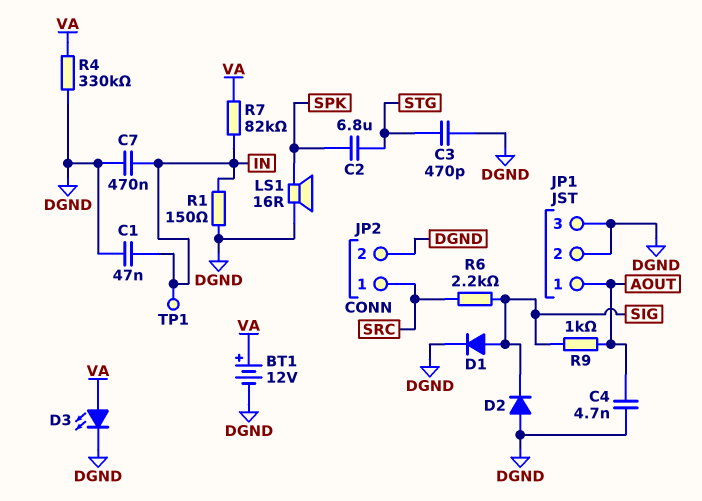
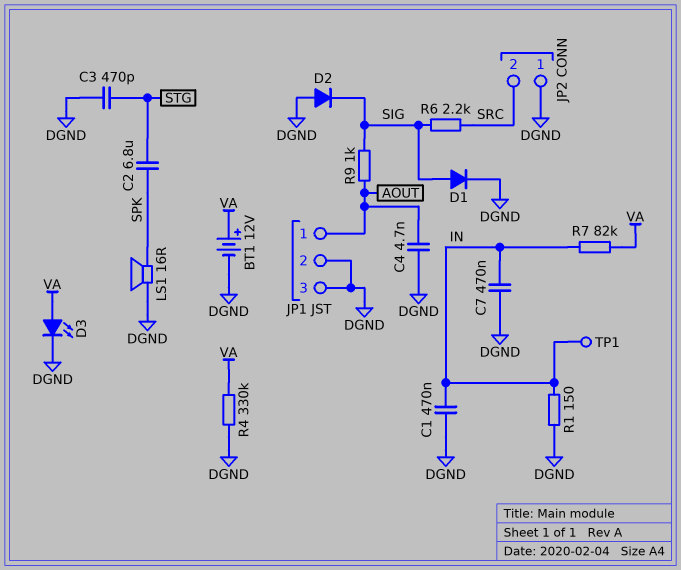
C1: 47nF (DGND, IN) -> 470nF (DGND, IN)
JP2 pin 1: SRC -> DGND
JP2 pin 2: DGND -> SRC

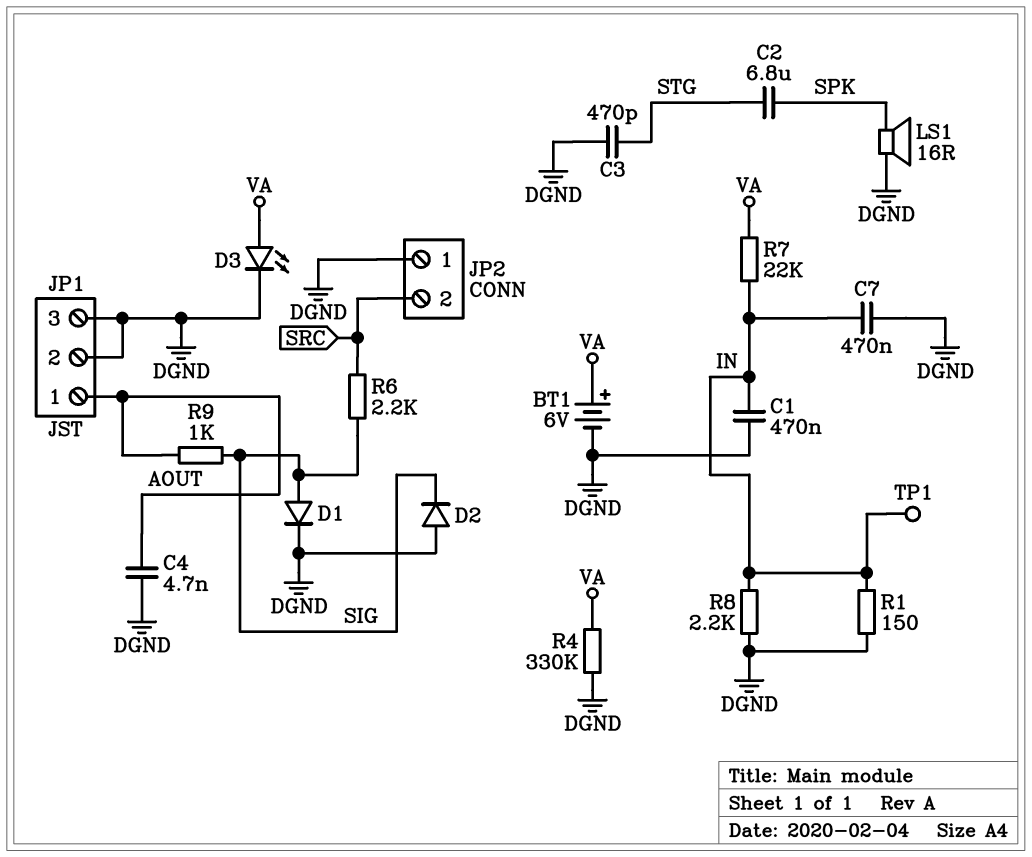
BT1: 12V (plus VA, minus DGND) -> 6V (plus VA, minus DGND)
R7: 82k (IN, VA) -> 22k (IN, VA)
R8: none -> 2.2k (DGND, IN)

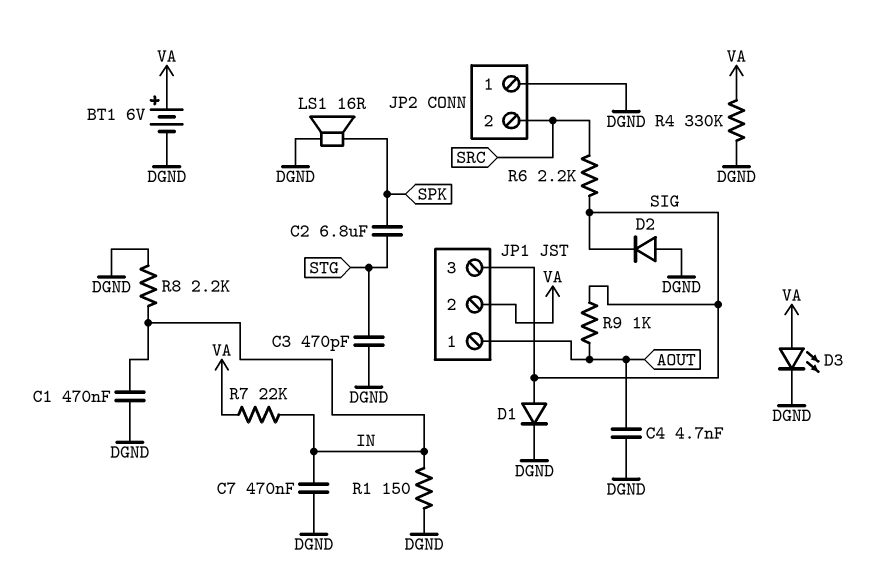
JP1 pin 2: DGND -> VA
JP1 pin 3: DGND -> SIG
TP1: test point (IN) -> none

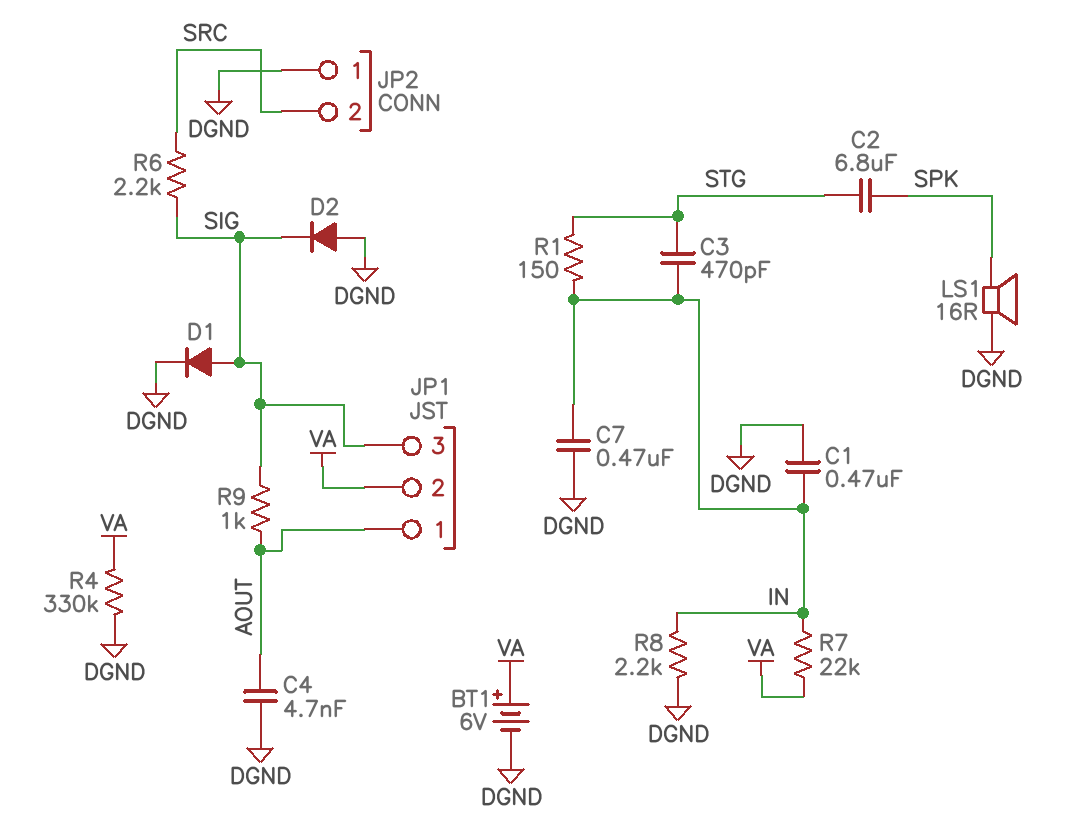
C3: 470pF (DGND, STG) -> 470pF (IN, STG)
D3: LED (A VA, K DGND) -> none
R1: 150 (DGND, IN) -> 150 (IN, STG)

